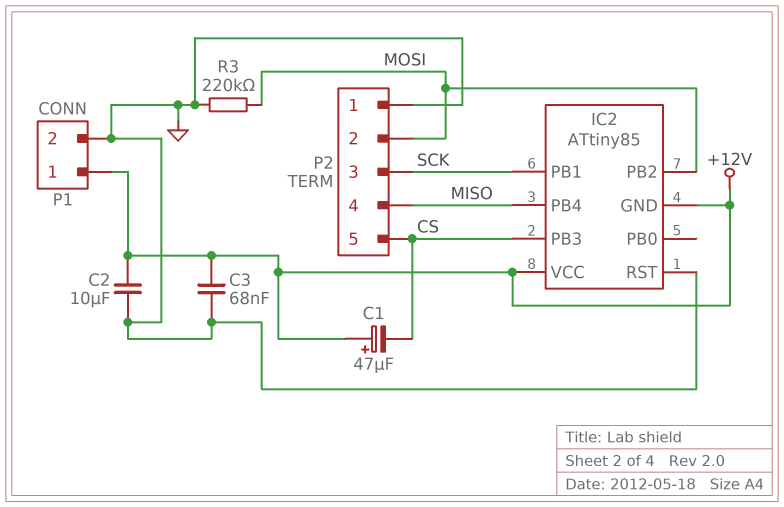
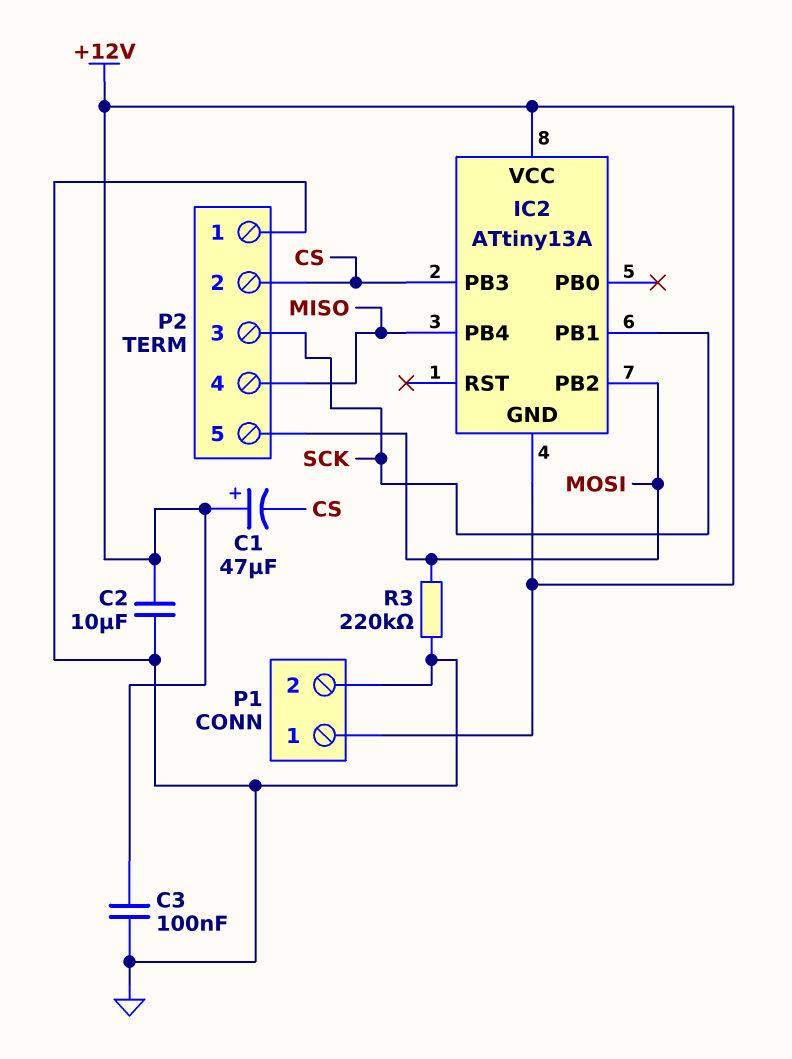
C3: 68nF (+12V, GND) -> 100nF (+12V, GND)
IC2: ATtiny85 -> ATtiny13A
IC2 pin RST: GND -> none
P2 pin 2: MOSI -> CS
P2 pin 5: CS -> MOSI

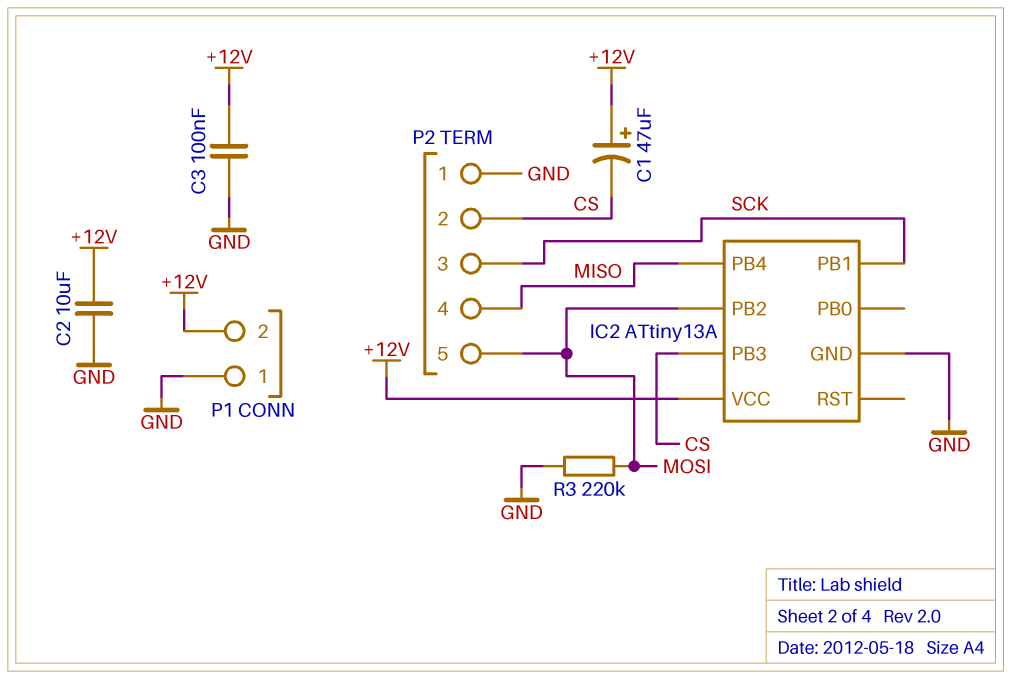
IC2 pin GND: +12V -> GND
P1 pin 1: +12V -> GND
P1 pin 2: GND -> +12V

